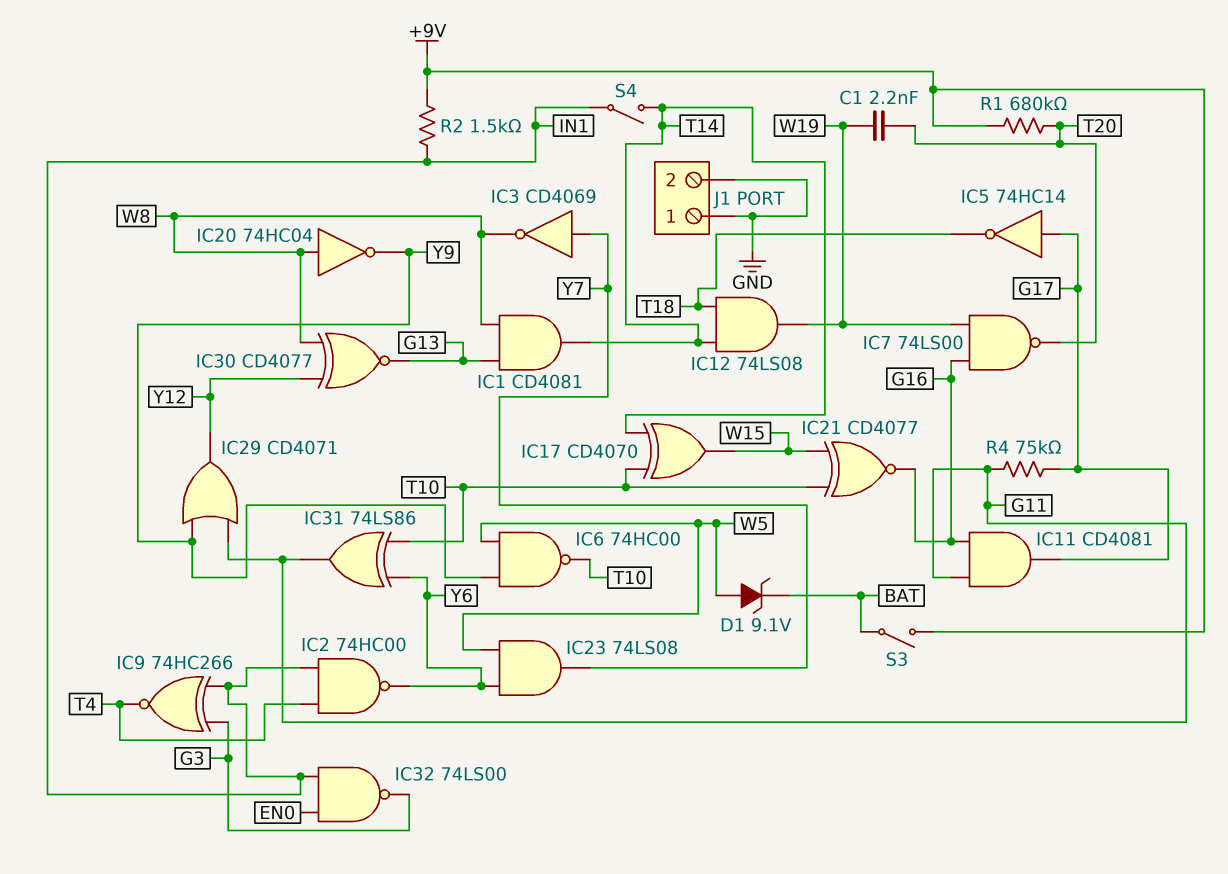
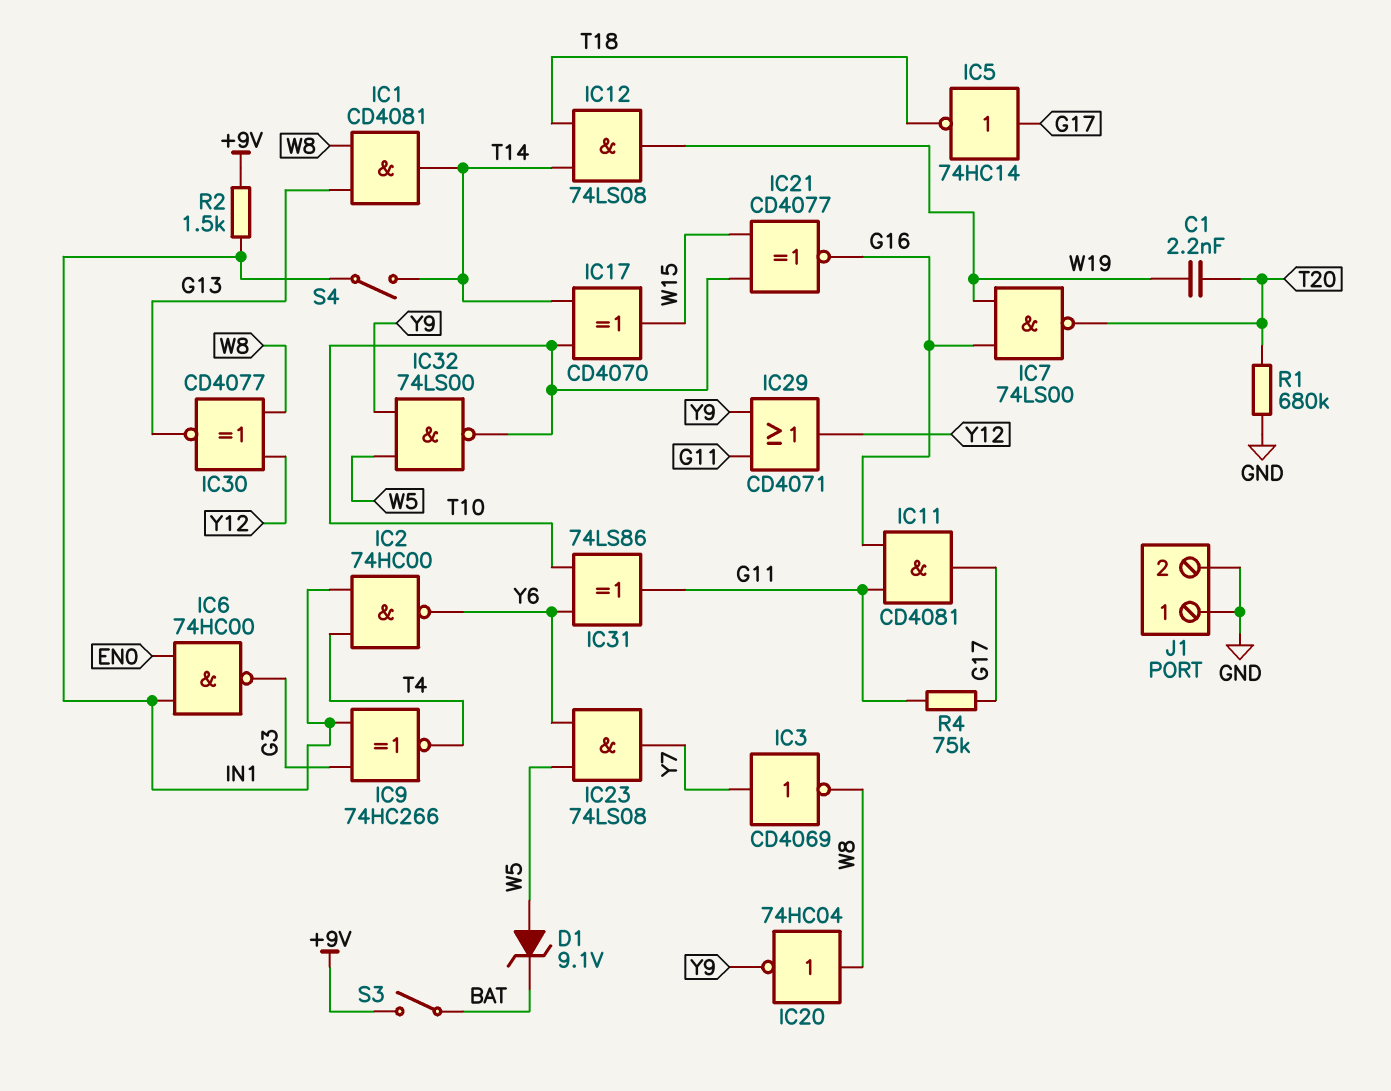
IC6: NAND 74HC00 (in W5, in Y9, out T10) -> NAND 74HC00 (in EN0, in IN1, out G3)
IC32: NAND 74LS00 (in EN0, in IN1, out G3) -> NAND 74LS00 (in W5, in Y9, out T10)
R1: 680k (+9V, T20) -> 680k (GND, T20)

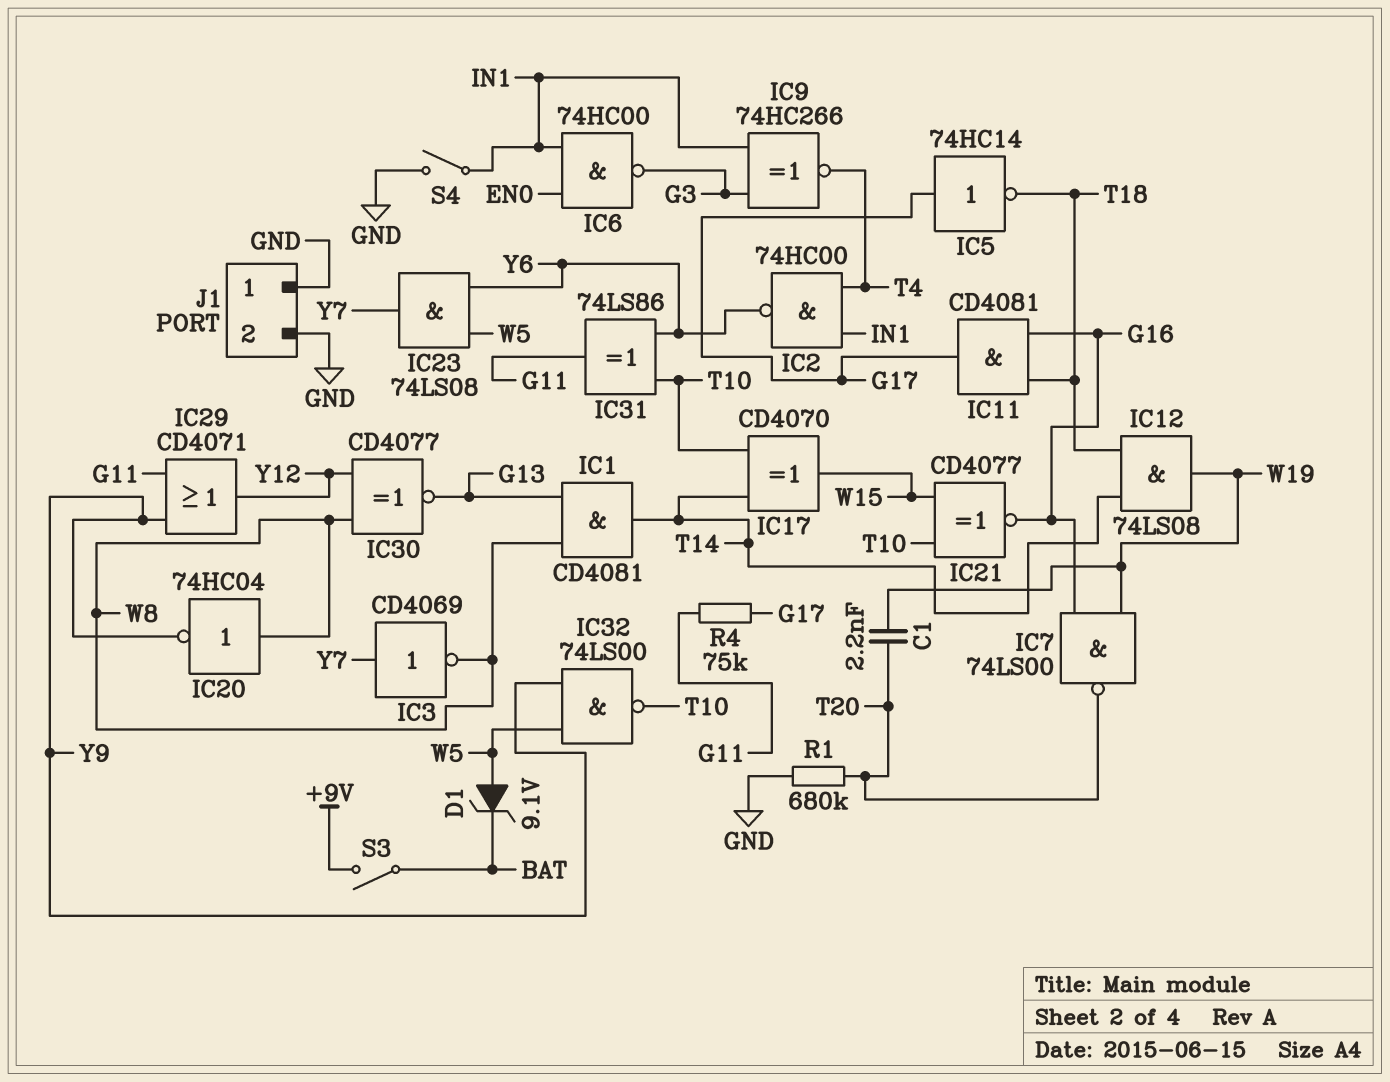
IC11: AND CD4081 (in G11, in G16, out G17) -> AND CD4081 (in G16, in T18, out G17)
R2: 1.5k (+9V, IN1) -> none
S4: switch (IN1, T14) -> switch (GND, IN1)

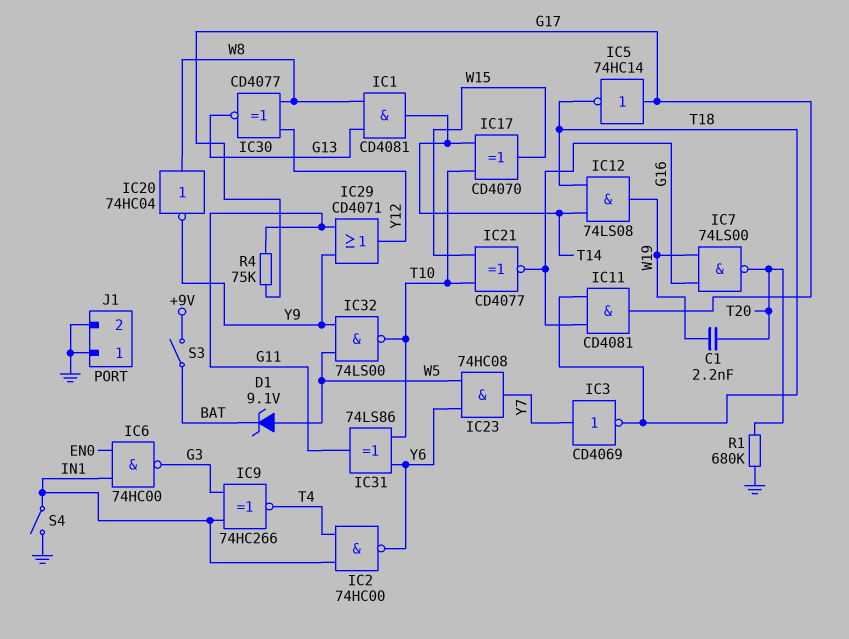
IC3: NOT CD4069 (in Y7, out W8) -> NOT CD4069 (in Y7, out T18)
IC23: AND 74LS08 (in W5, in Y6, out Y7) -> AND 74HC08 (in W5, in Y6, out Y7)

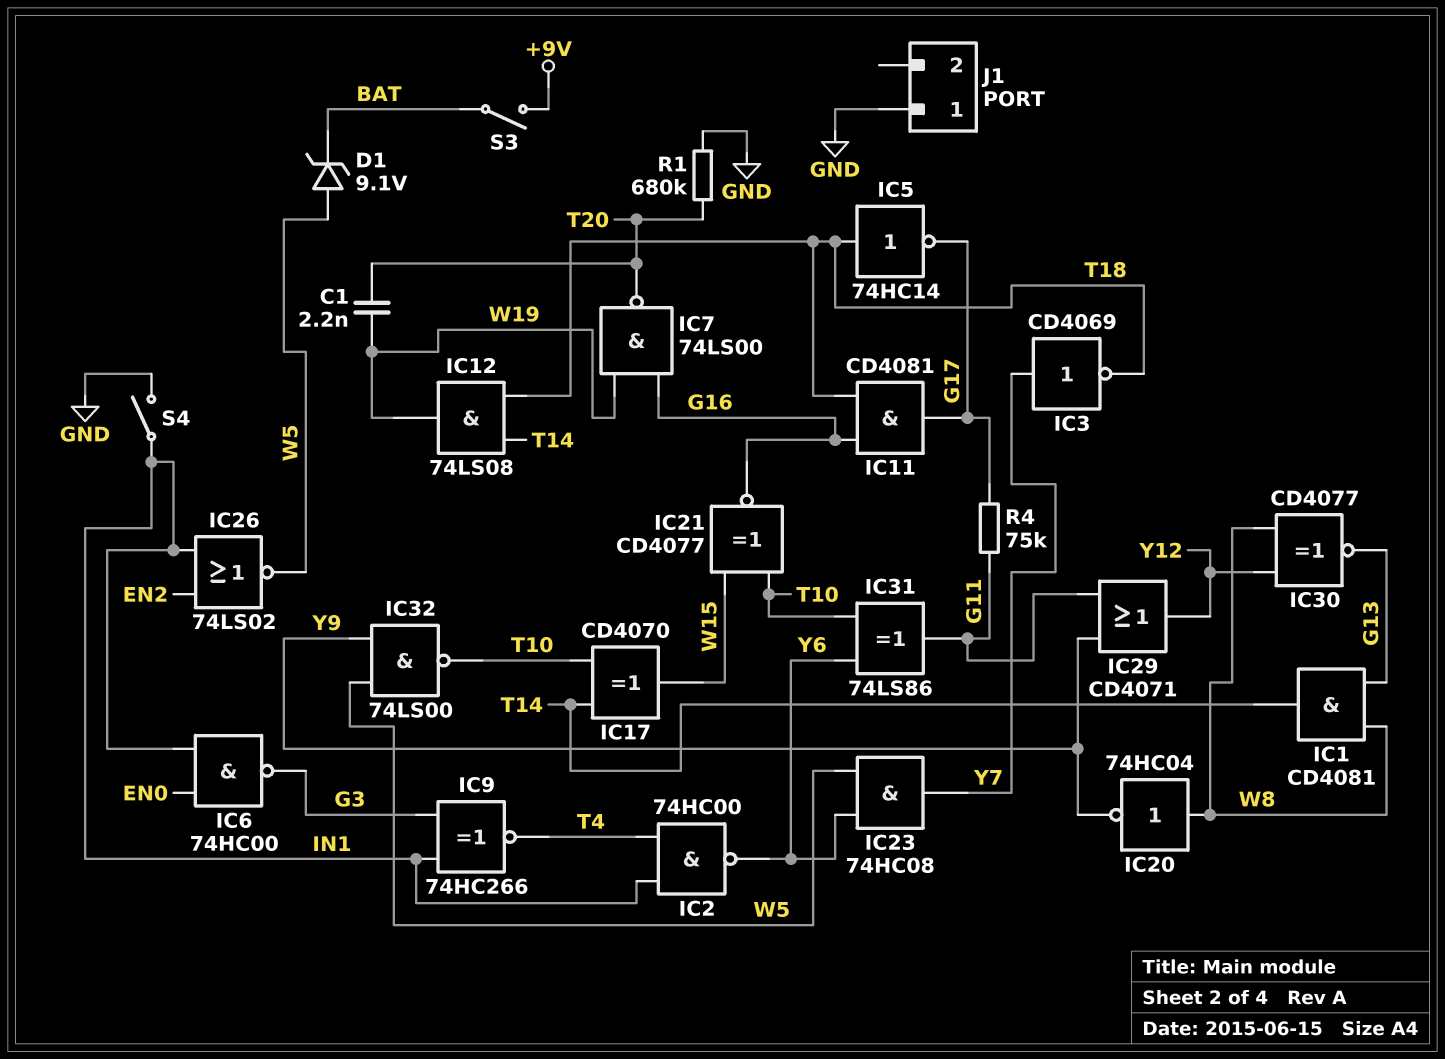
IC5: NOT 74HC14 (in G17, out T18) -> NOT 74HC14 (in T18, out G17)
IC26: none -> NOR 74LS02 (in EN2, in IN1, out W5)
J1 pin 2: GND -> none

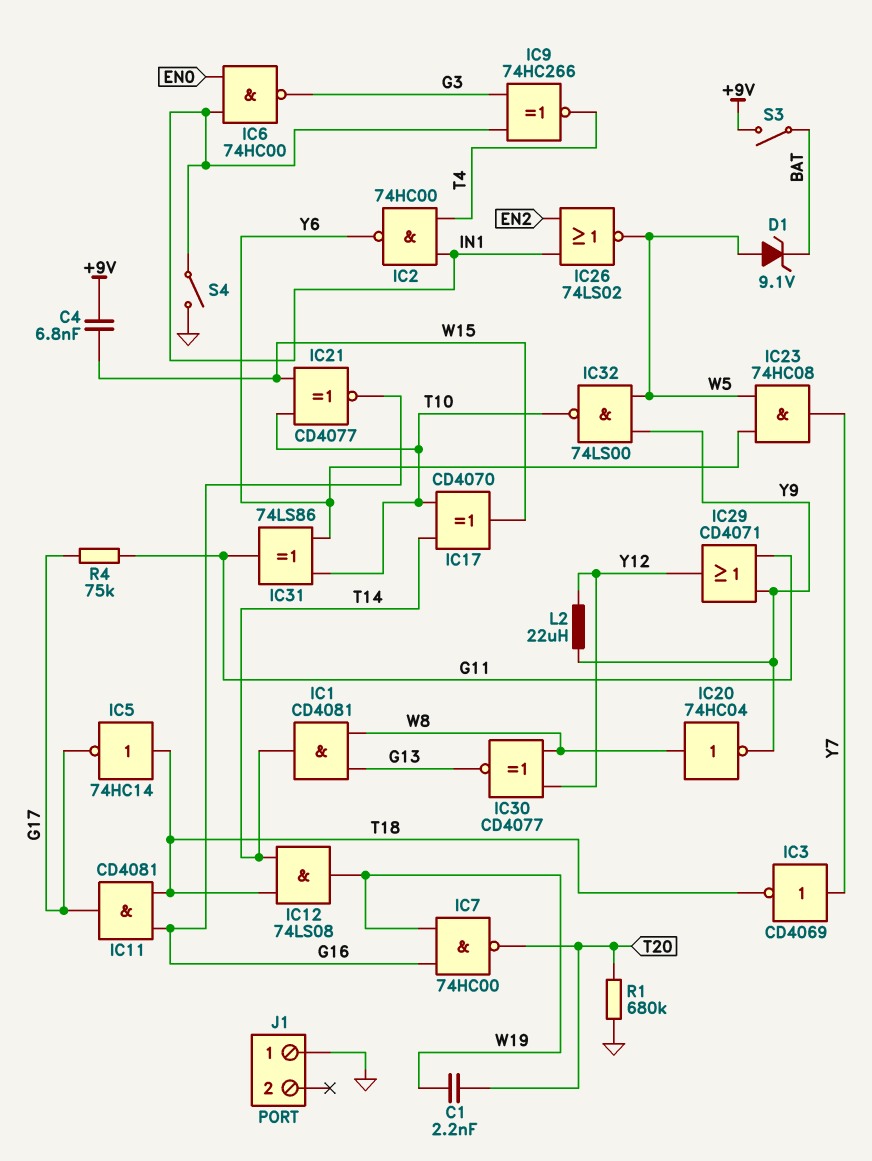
C4: none -> 6.8nF (+9V, W15)
IC7: NAND 74LS00 (in G16, in W19, out T20) -> NAND 74HC00 (in G16, in W19, out T20)
L2: none -> 22uH (Y9, Y12)

